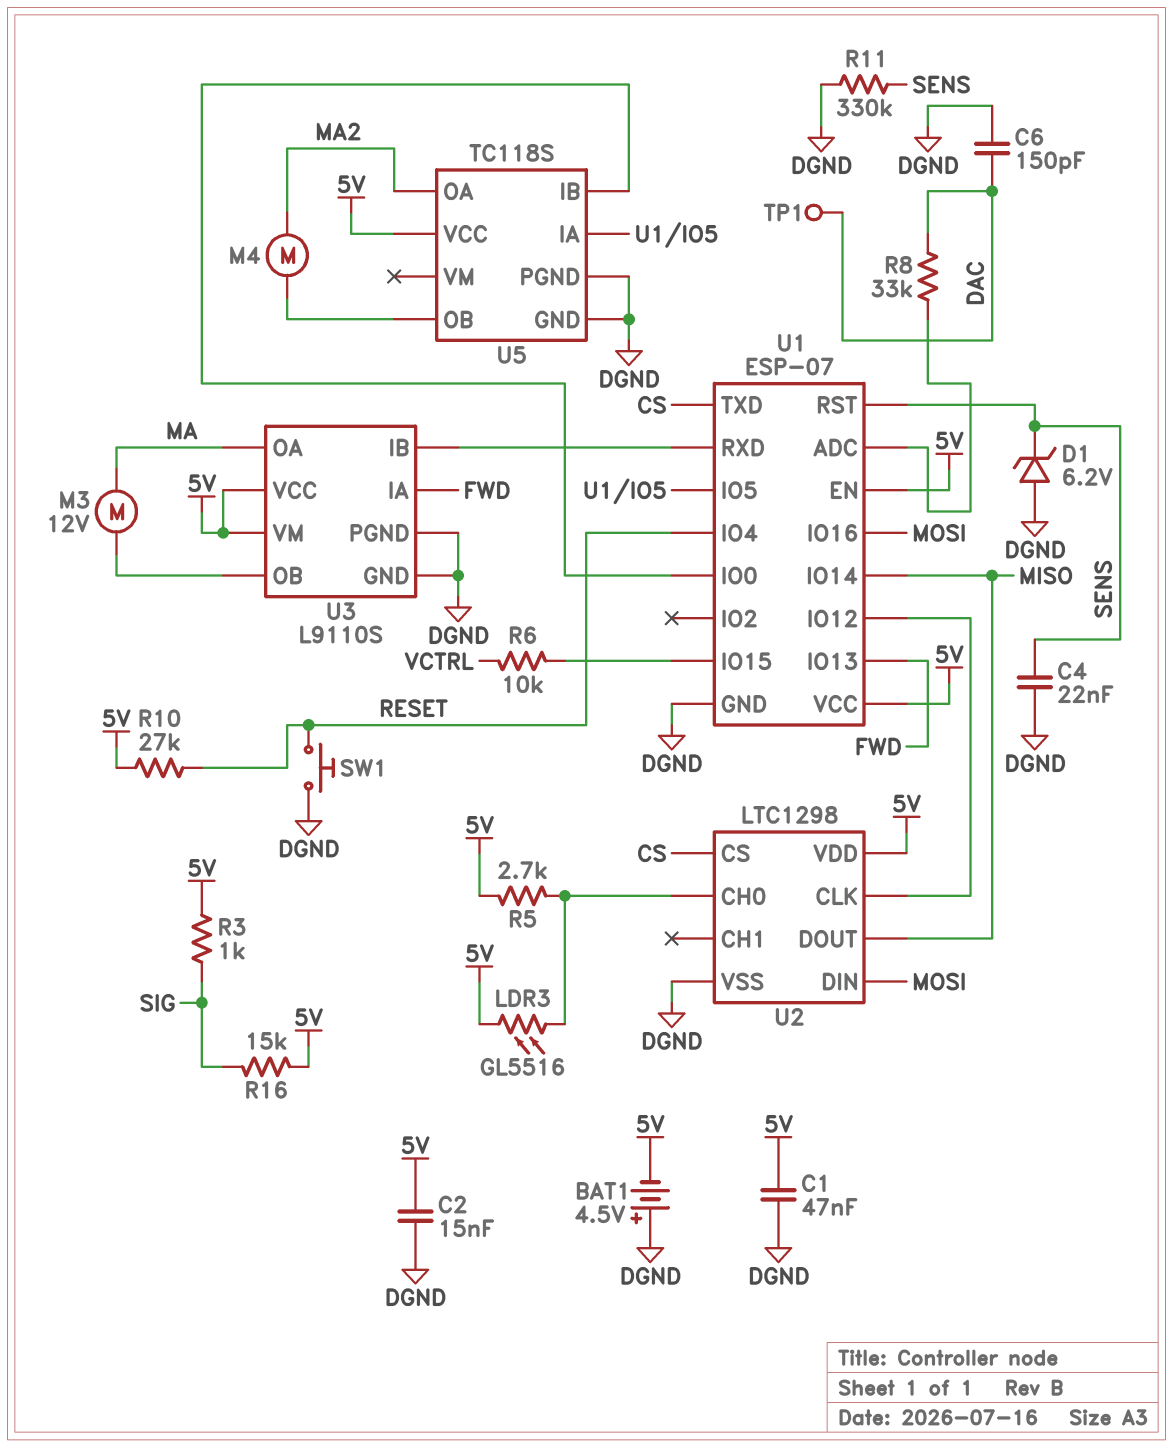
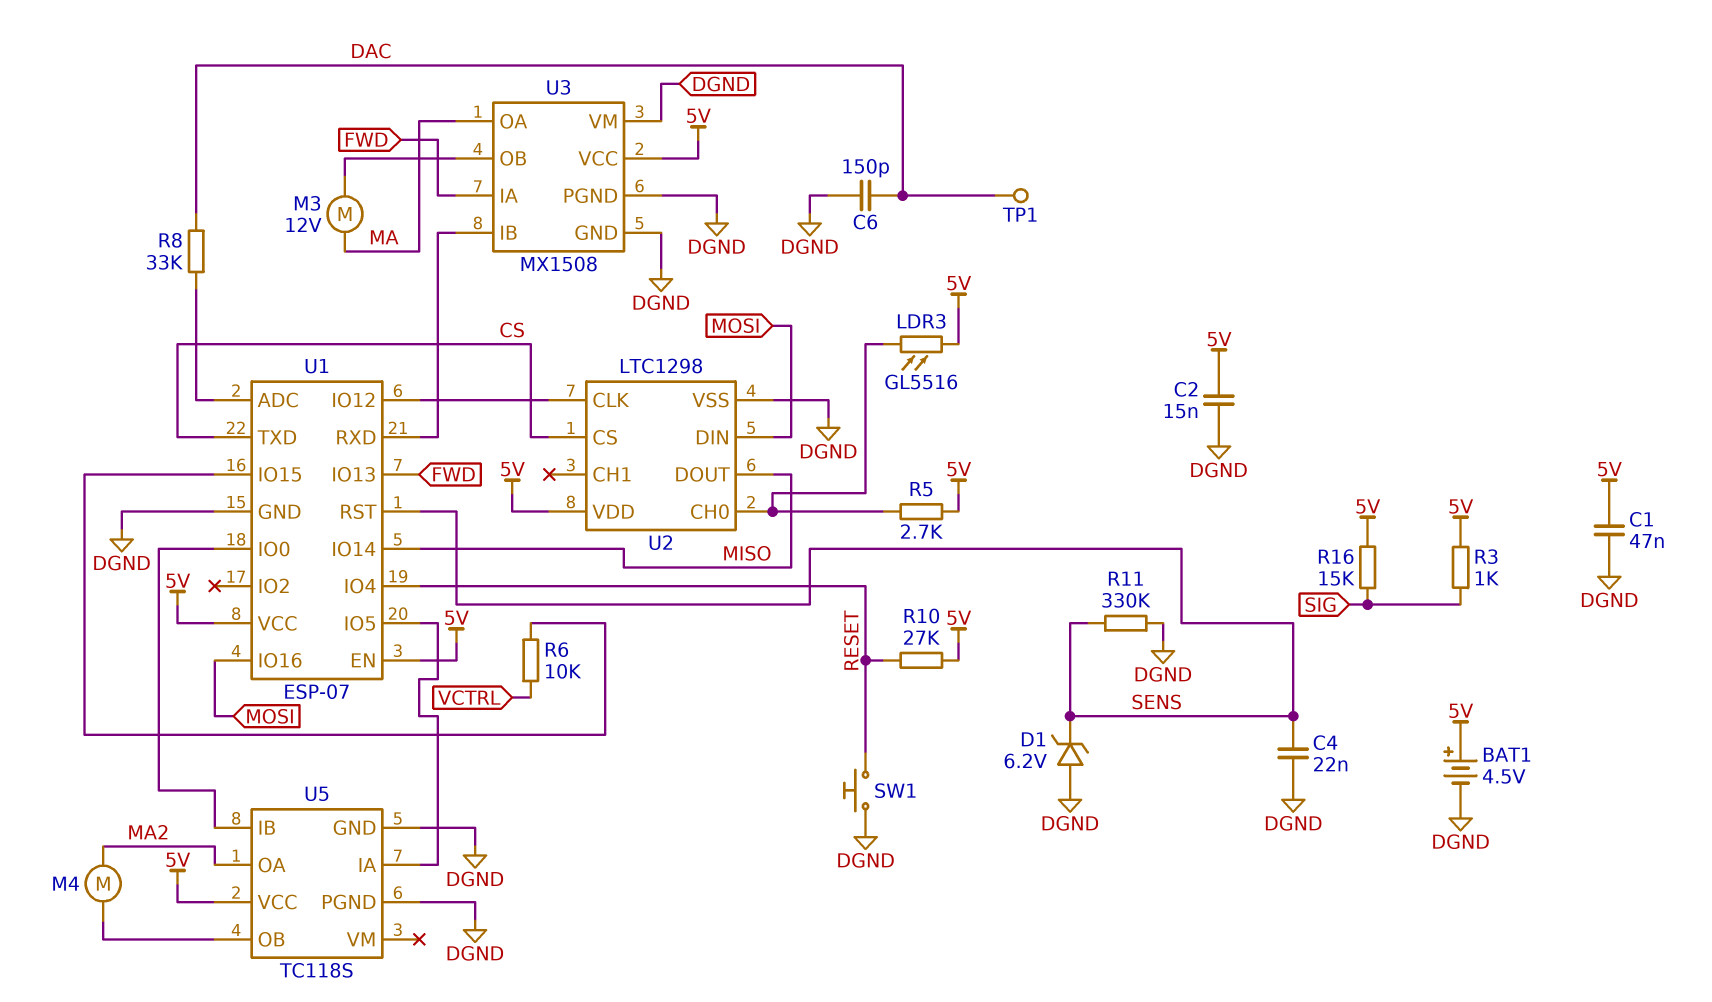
BAT1: 4.5V (plus DGND, minus 5V) -> 4.5V (plus 5V, minus DGND)
U3: L9110S -> MX1508
U3 pin VM: 5V -> DGND

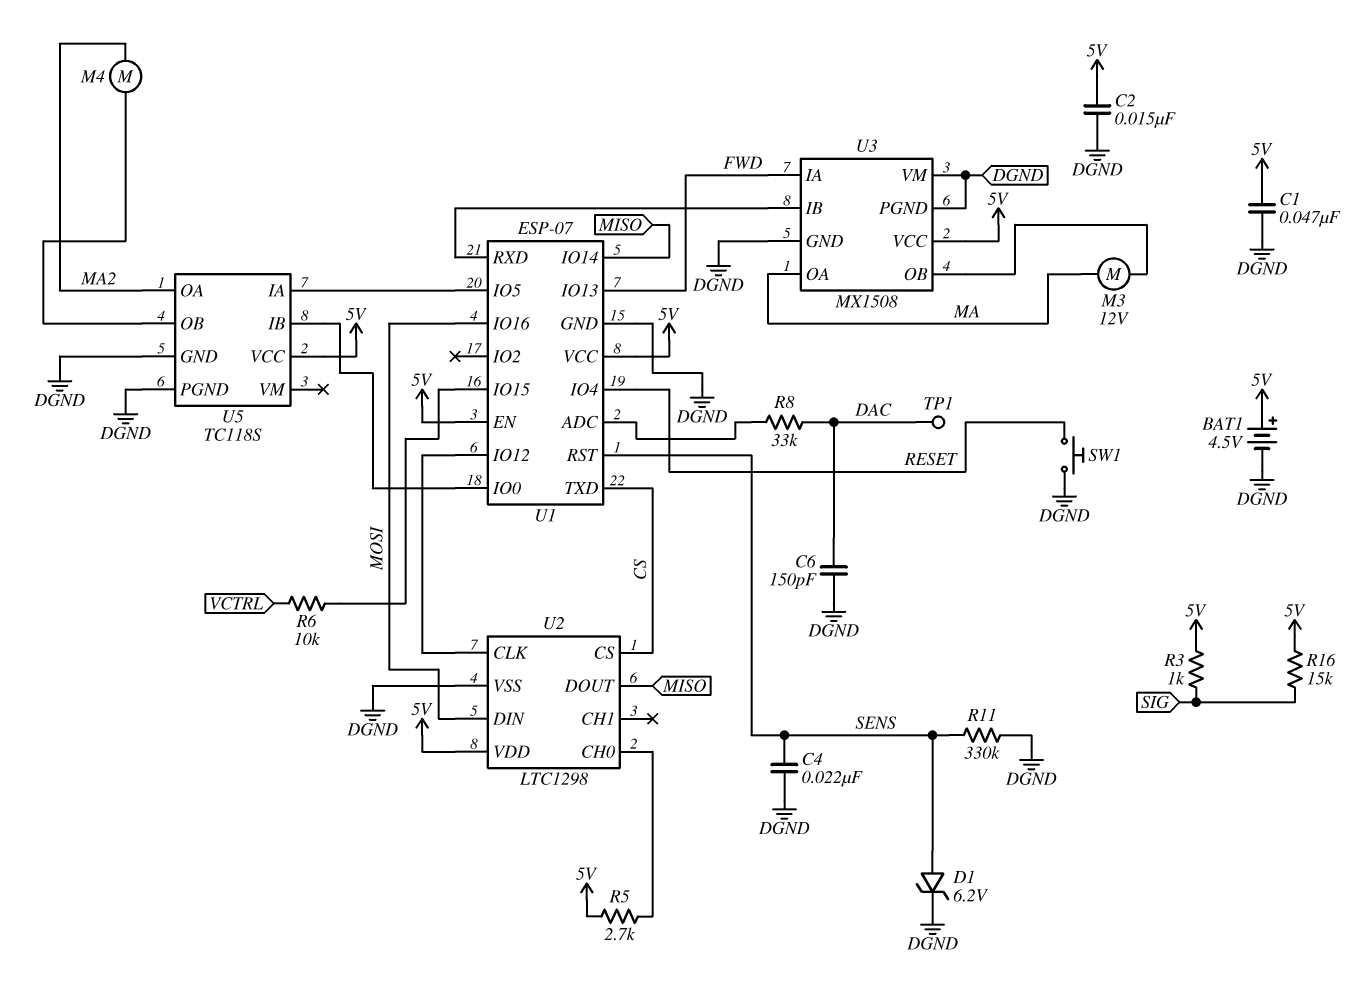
D1: zener 6.2V (A DGND, K SENS) -> zener 6.2V (A SENS, K DGND)
LDR3: GL5516 (5V, U2/CH0) -> none
R10: 27k (5V, RESET) -> none

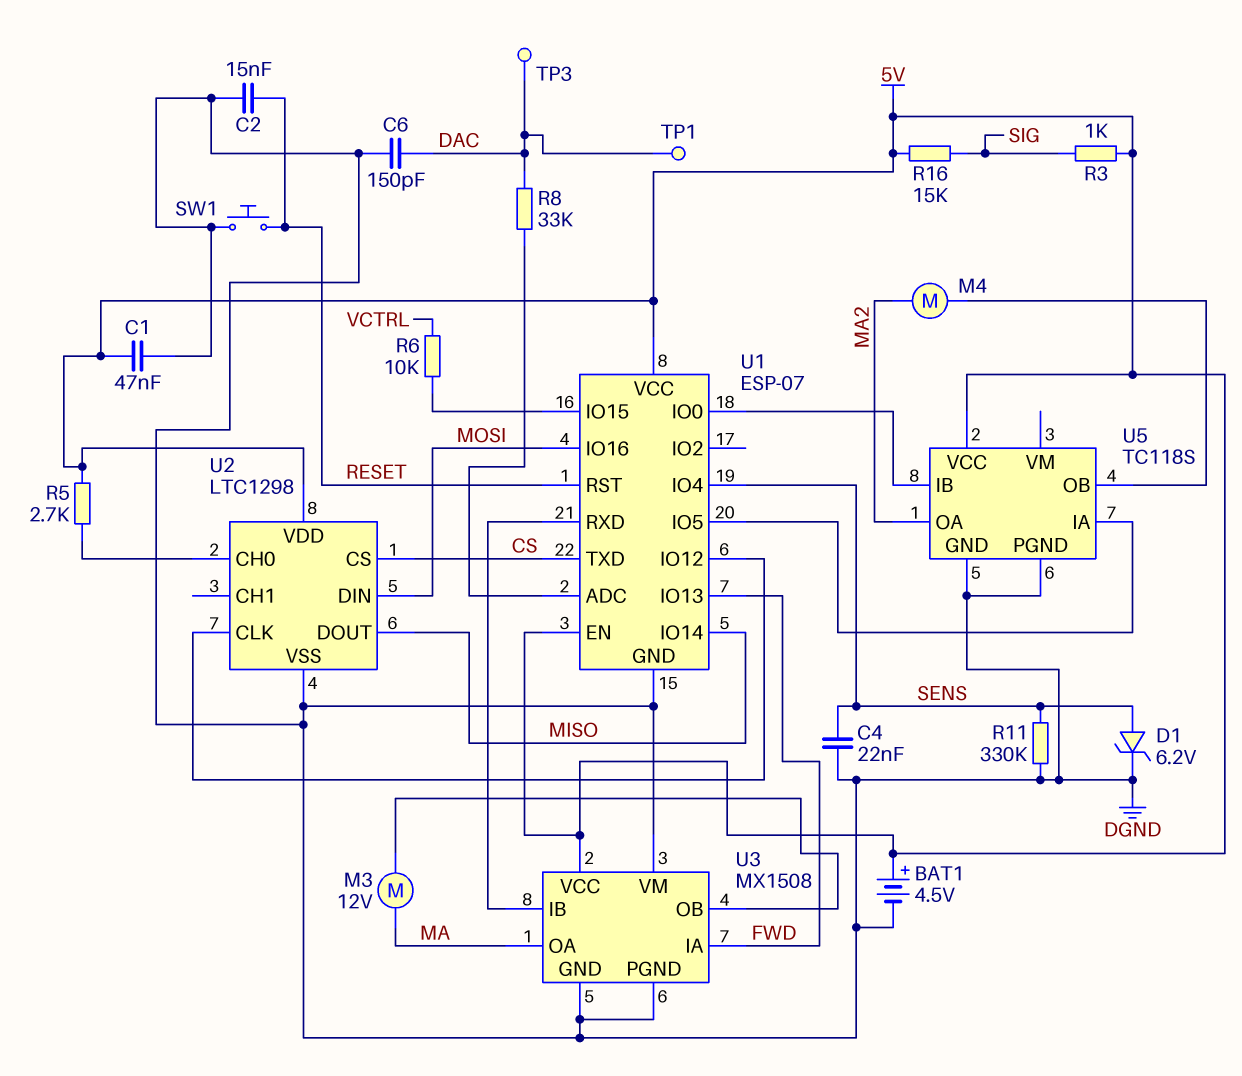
C2: 15nF (5V, DGND) -> 15nF (DGND, RESET)
TP3: none -> test point (DAC)
U1 pin IO4: RESET -> SENS
U1 pin RST: SENS -> RESET

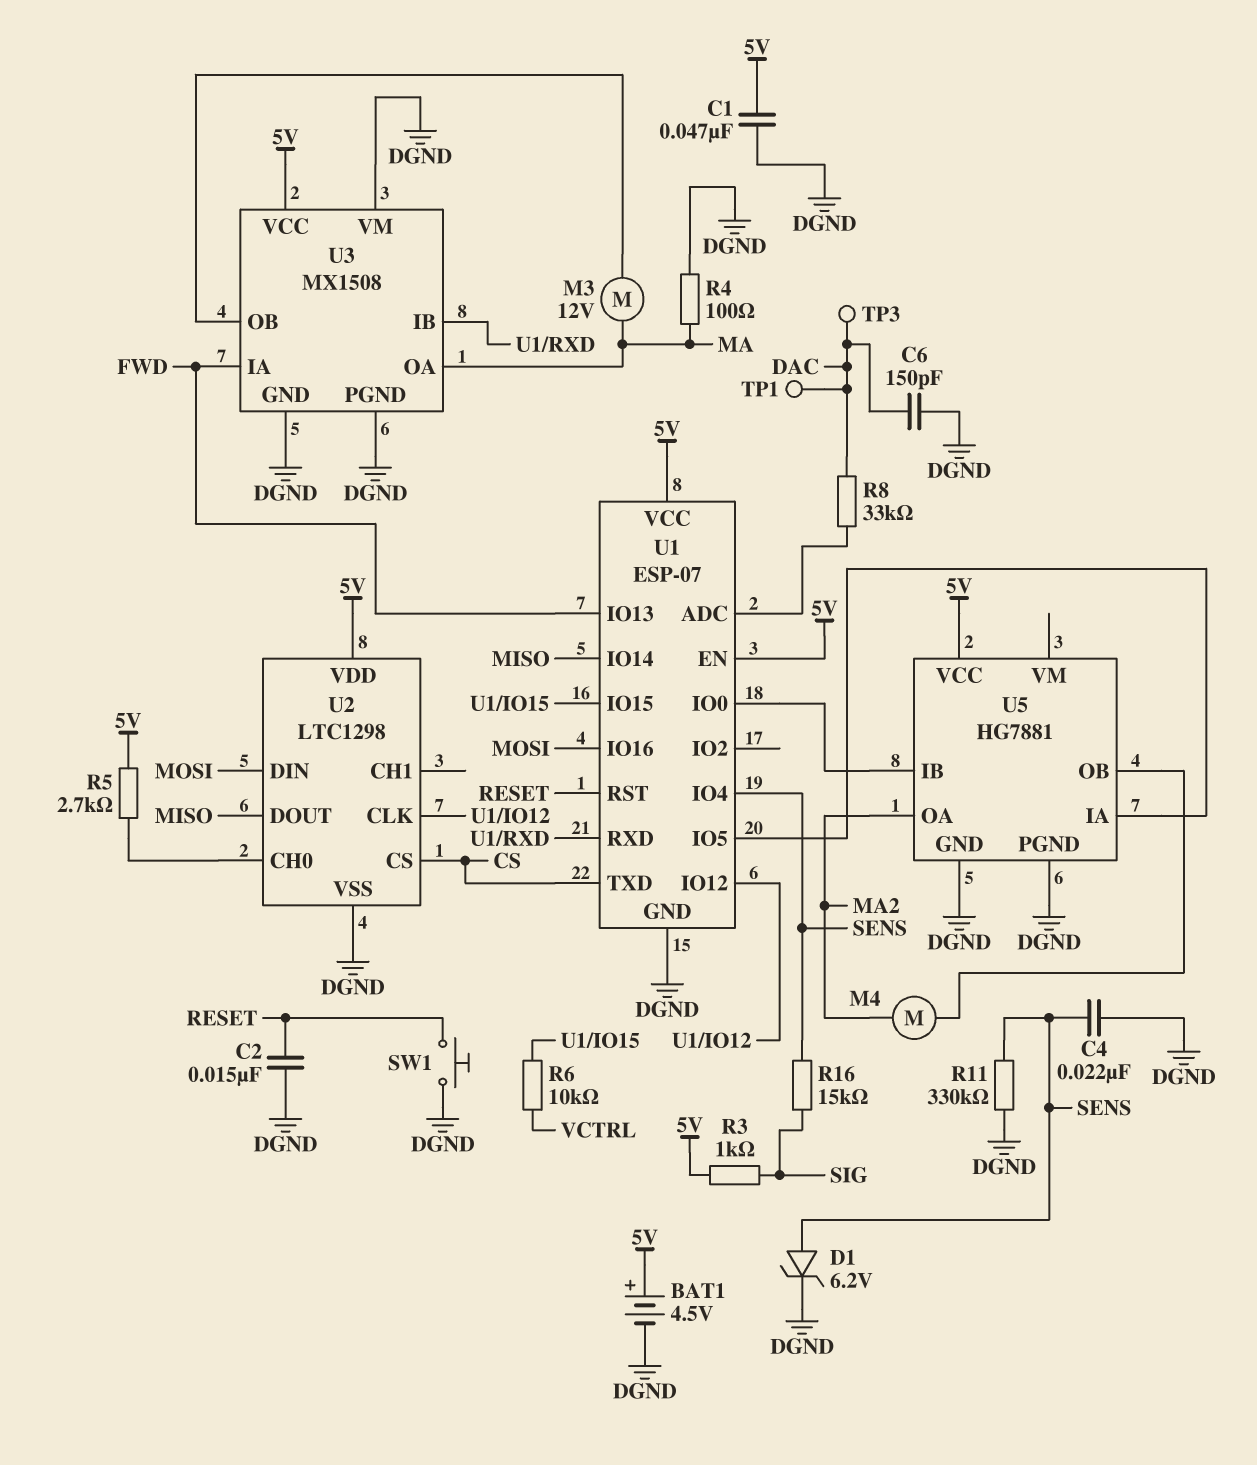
R4: none -> 100 (DGND, MA)
R16: 15k (5V, SIG) -> 15k (SENS, SIG)
U5: TC118S -> HG7881

